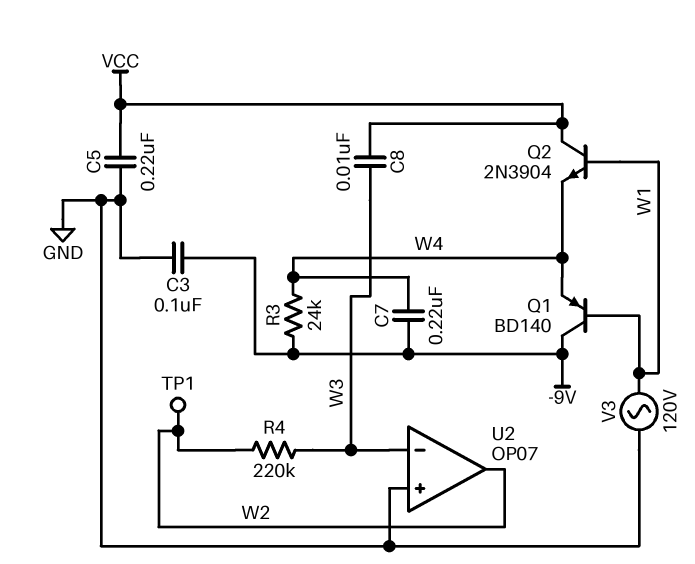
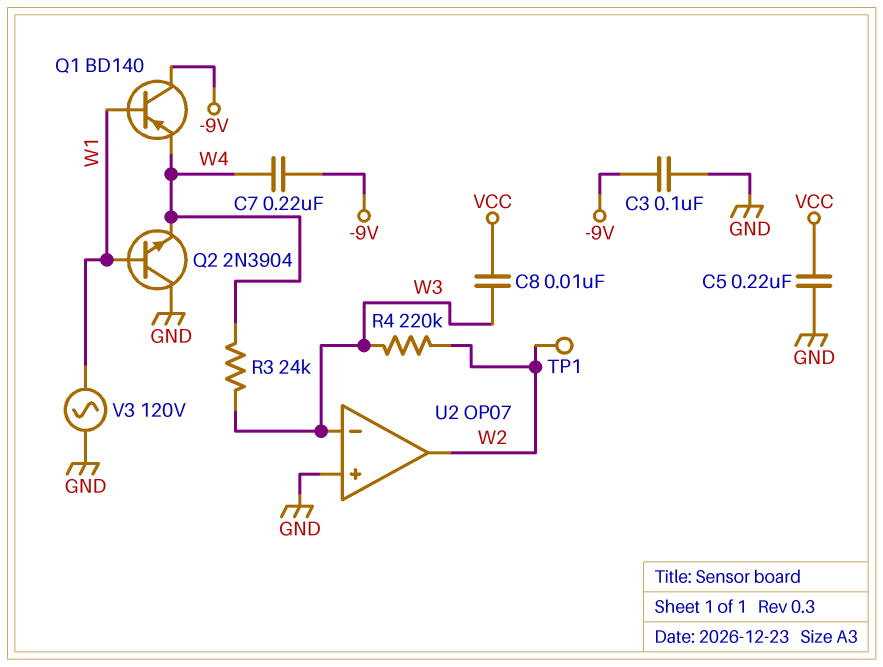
Q2: NPN 2N3904 (B W1, C VCC, E W4) -> NPN 2N3904 (B W1, C GND, E W4)
R3: 24k (-9V, W4) -> 24k (W3, W4)

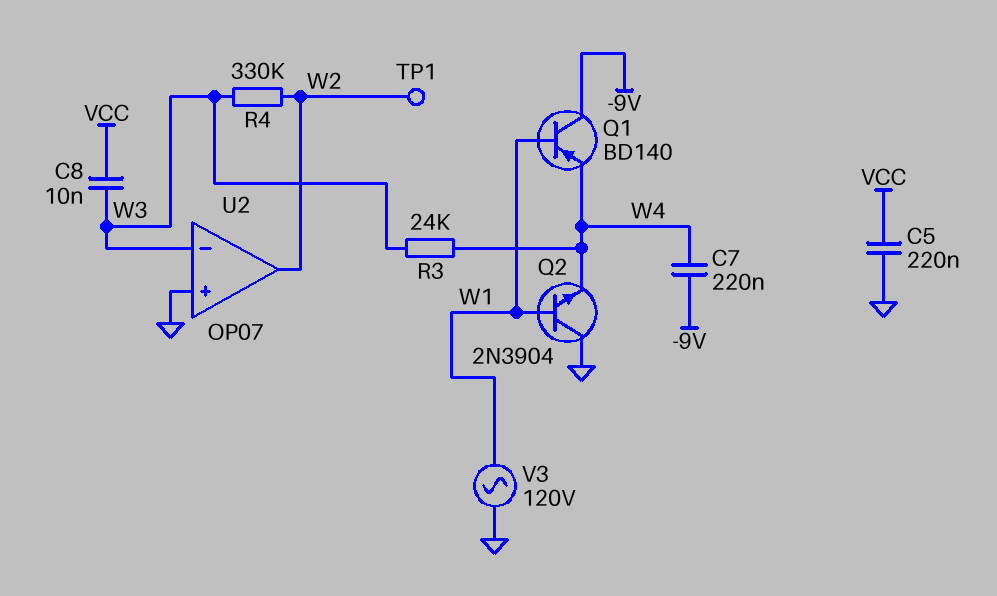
C3: 100nF (-9V, GND) -> none
R4: 220k (W2, W3) -> 330k (W2, W3)

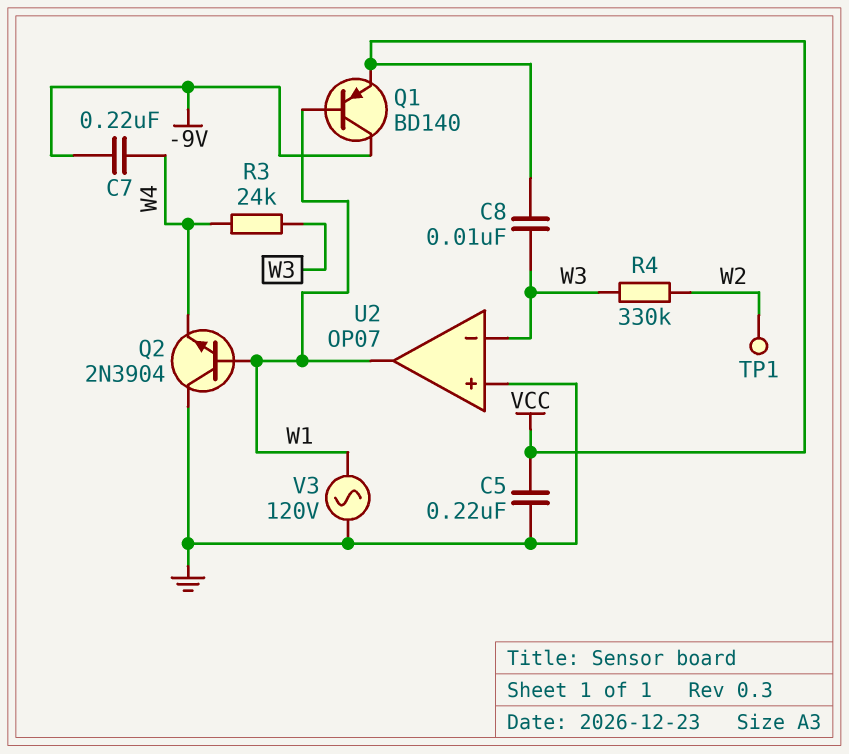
Q1: PNP BD140 (B W1, C -9V, E W4) -> PNP BD140 (B W1, C -9V, E VCC)
U2 pin out: W2 -> W1

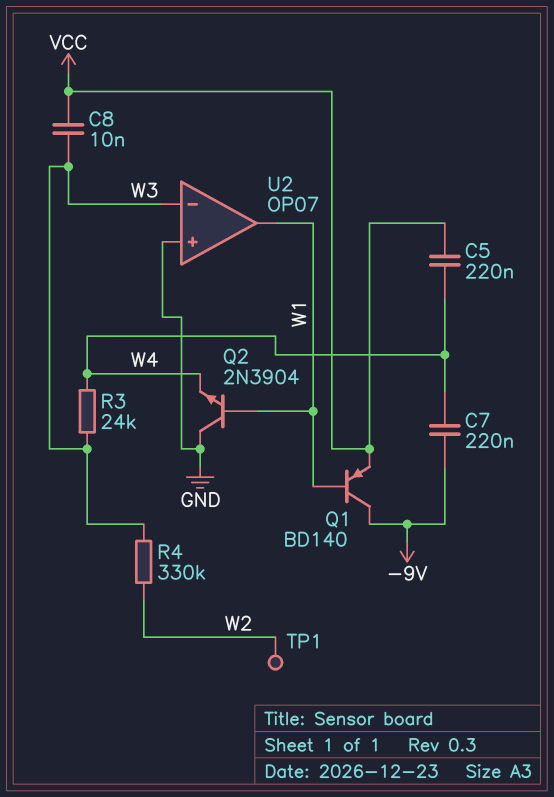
C5: 220nF (GND, VCC) -> 220nF (VCC, W4)
V3: AC 120V (GND, W1) -> none

